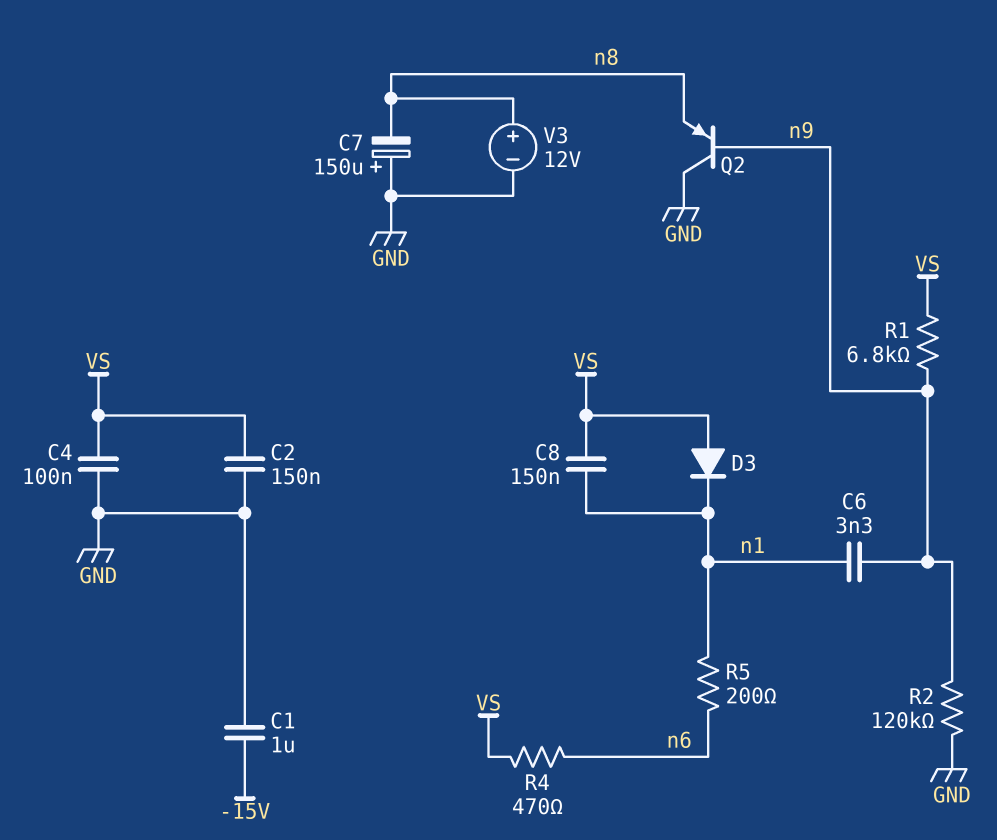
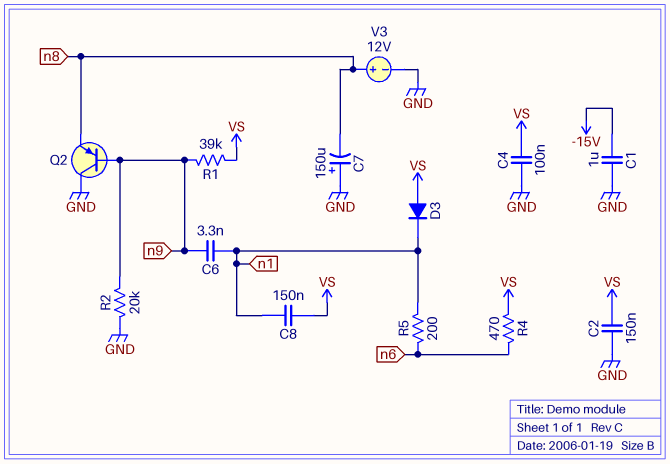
R1: 6.8k (VS, n9) -> 39k (VS, n9)
R2: 120k (GND, n9) -> 20k (GND, n9)

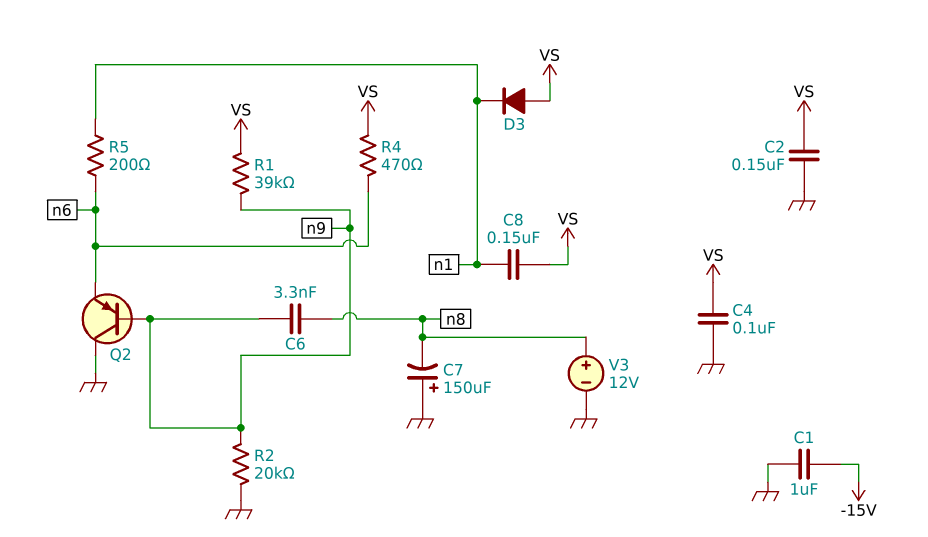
C6: 3.3nF (n1, n9) -> 3.3nF (n8, n9)
Q2: PNP (B n9, C GND, E n8) -> PNP (B n9, C GND, E n6)

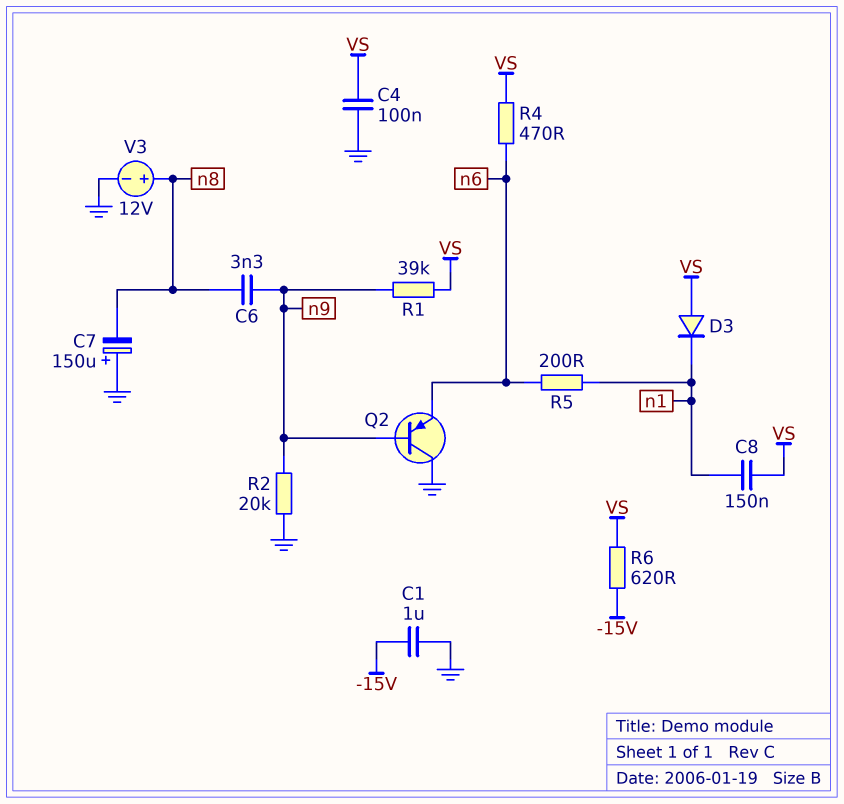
C2: 150nF (GND, VS) -> none
R6: none -> 620 (-15V, VS)

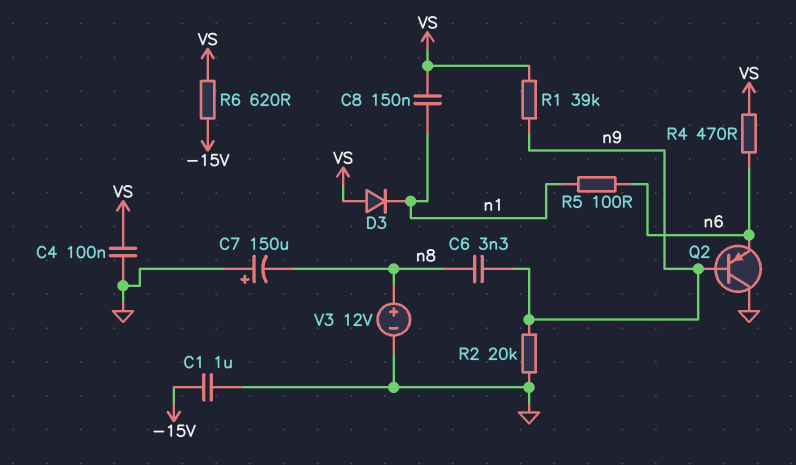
R5: 200 (n1, n6) -> 100 (n1, n6)

